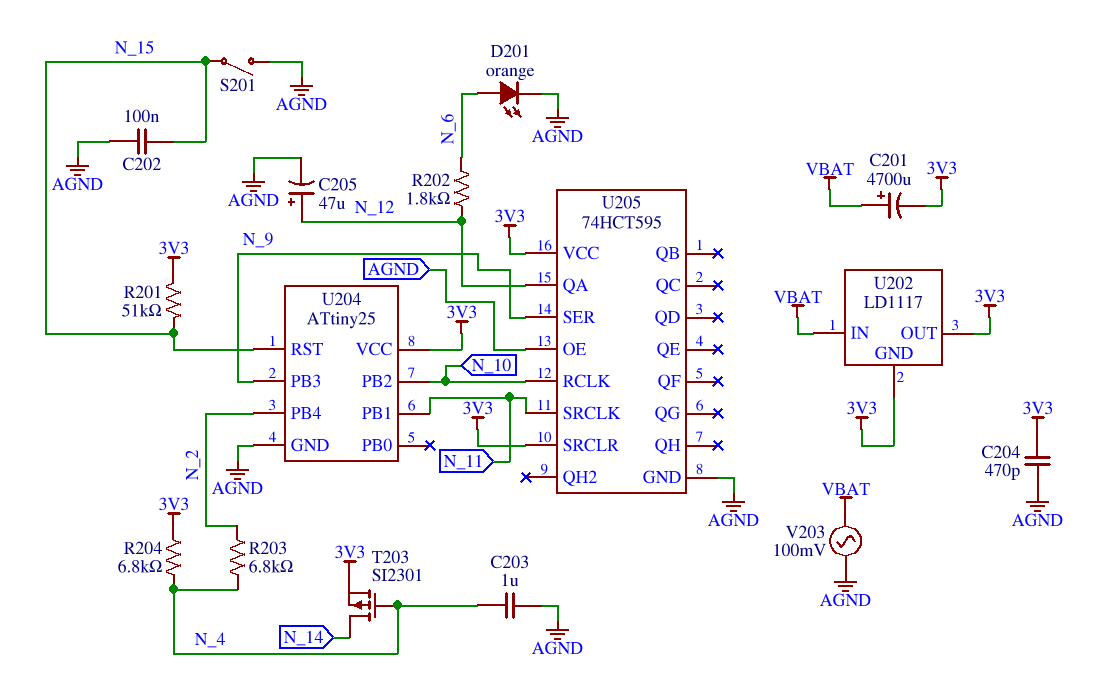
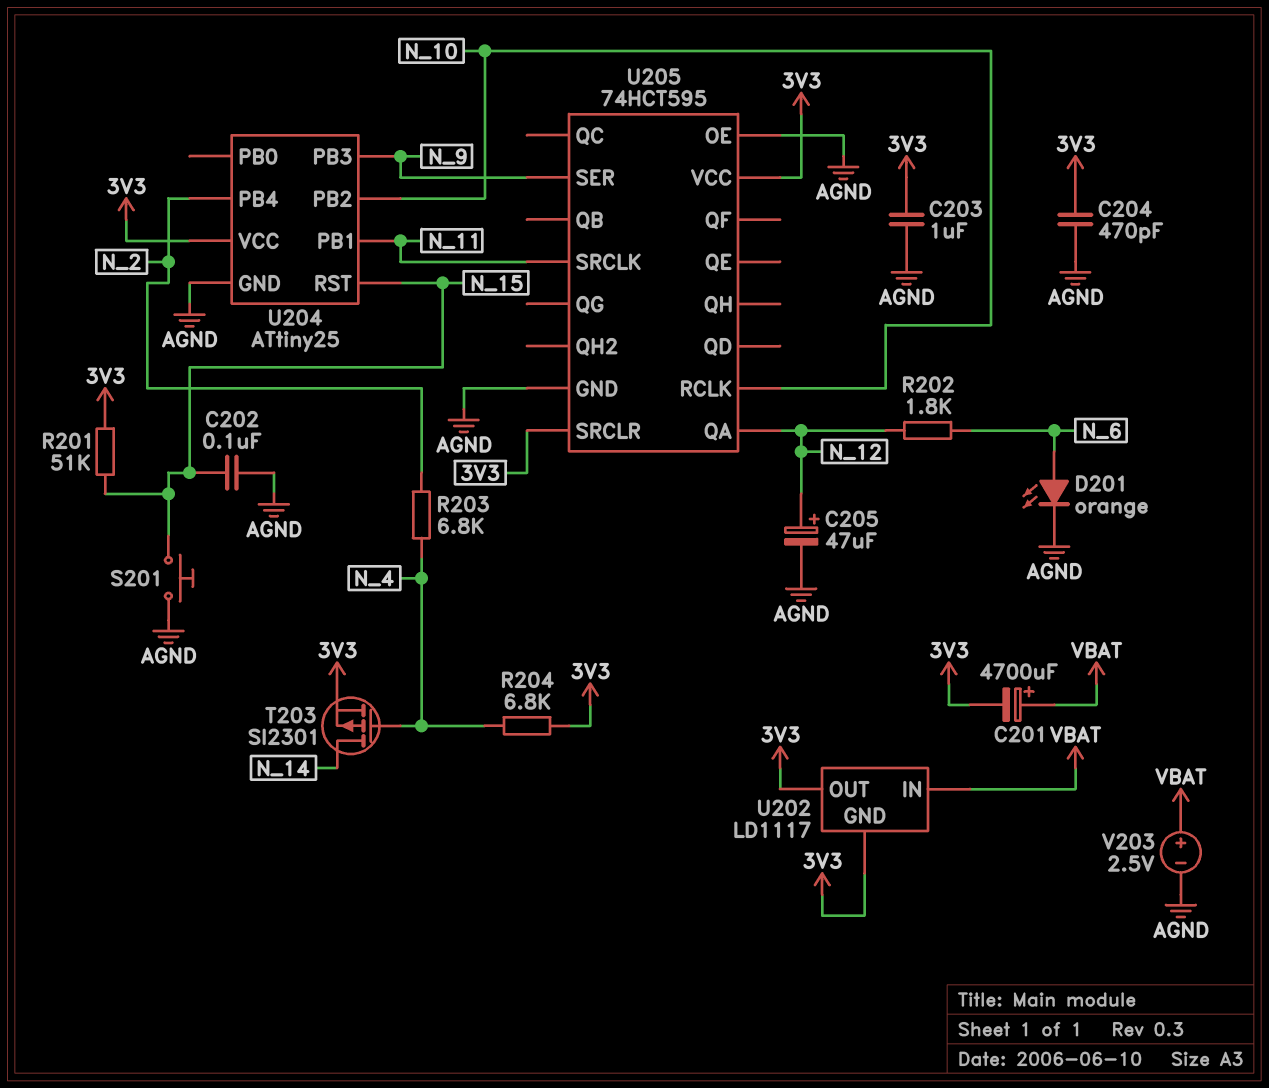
C203: 1uF (AGND, N_4) -> 1uF (3V3, AGND)
S201: switch (AGND, N_15) -> button (AGND, N_15)
V203: AC 100mV (AGND, VBAT) -> 2.5V (plus VBAT, minus AGND)

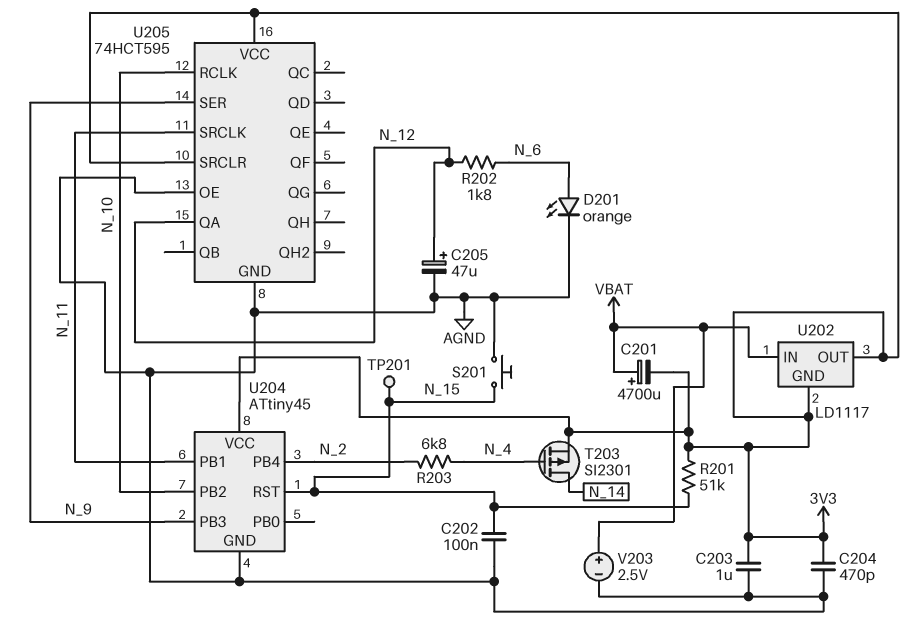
R204: 6.8k (3V3, N_4) -> none
TP201: none -> test point (N_15)
U204: ATtiny25 -> ATtiny45

